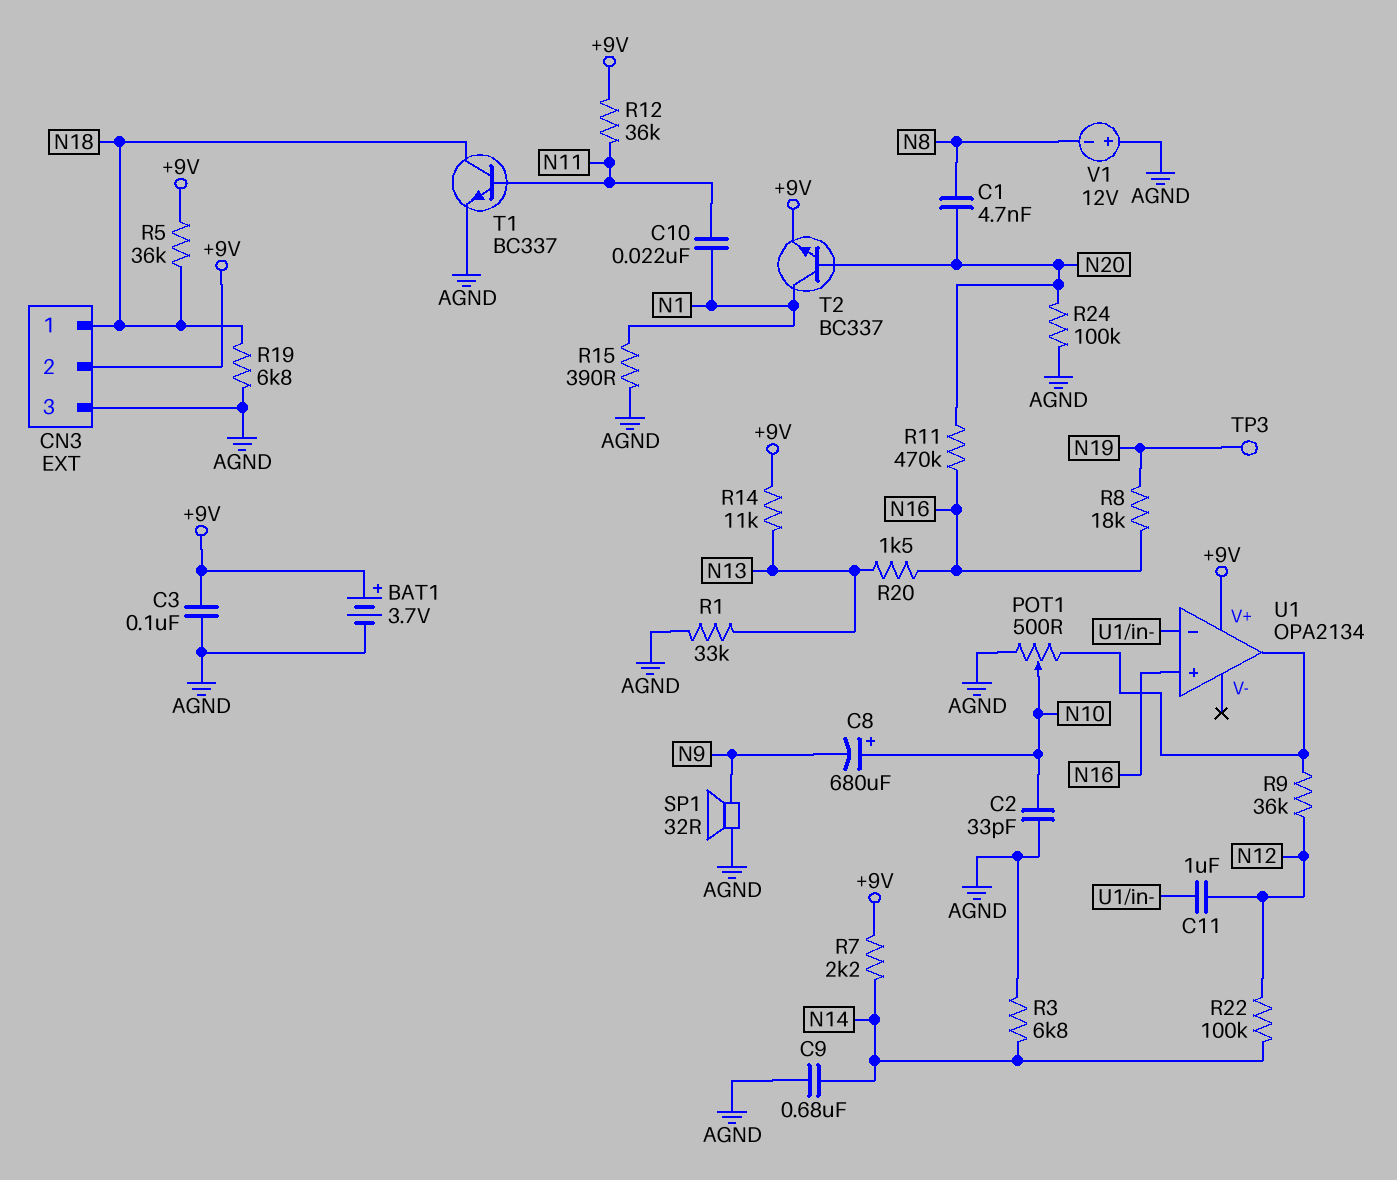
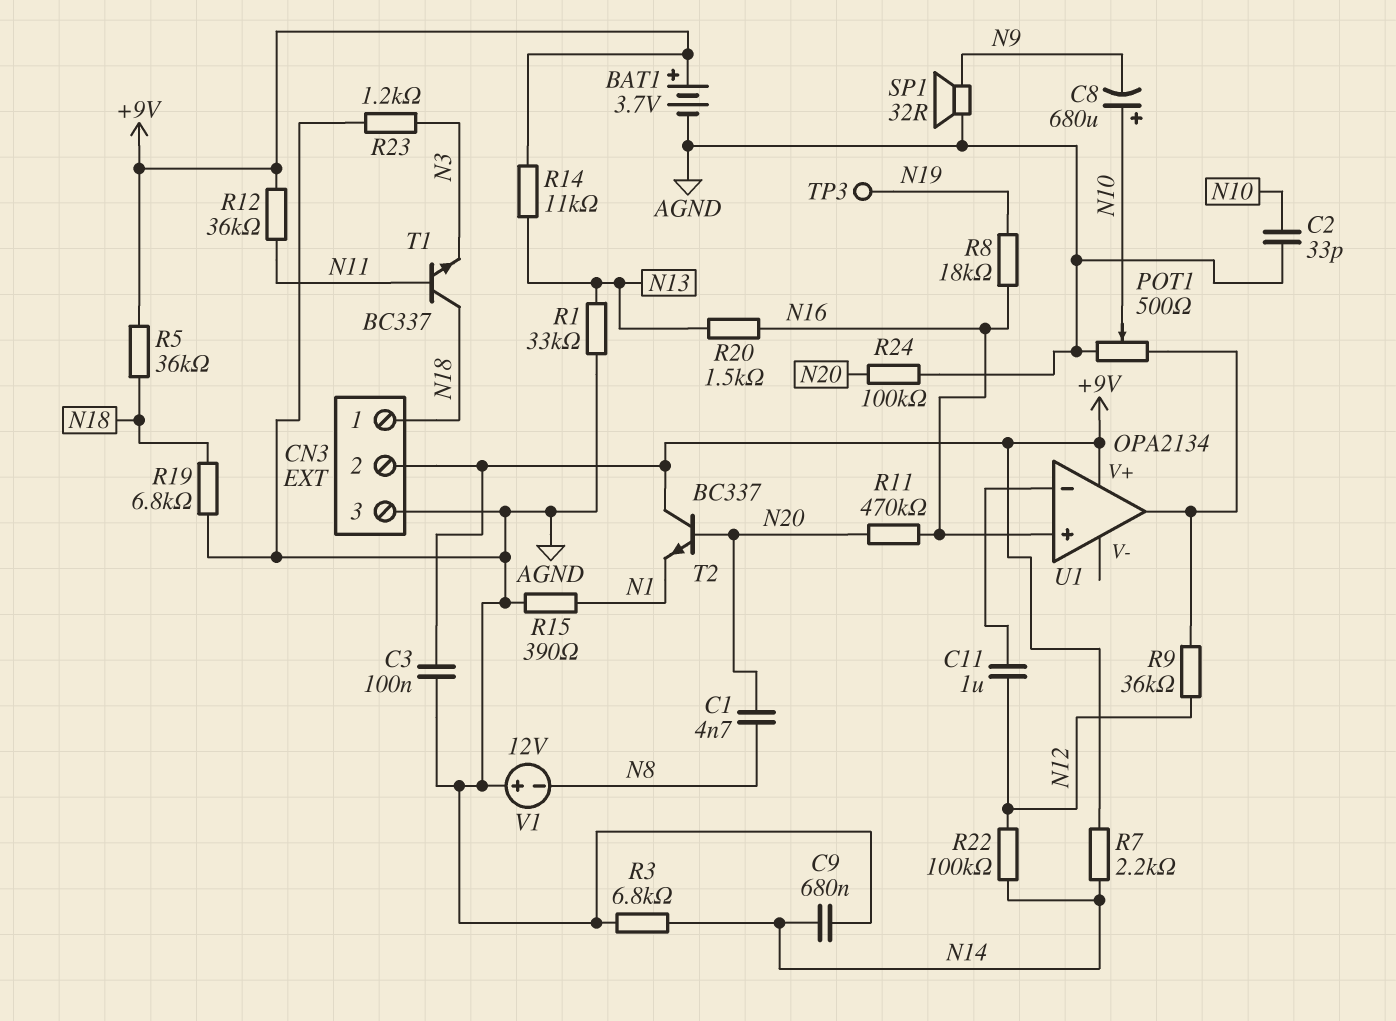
C10: 22nF (N1, N11) -> none
R23: none -> 1.2k (AGND, N3)
T1: NPN BC337 (B N11, C N18, E AGND) -> NPN BC337 (B N11, C N18, E N3)
T2: NPN BC337 (B N20, C N1, E +9V) -> NPN BC337 (B N20, C +9V, E N1)

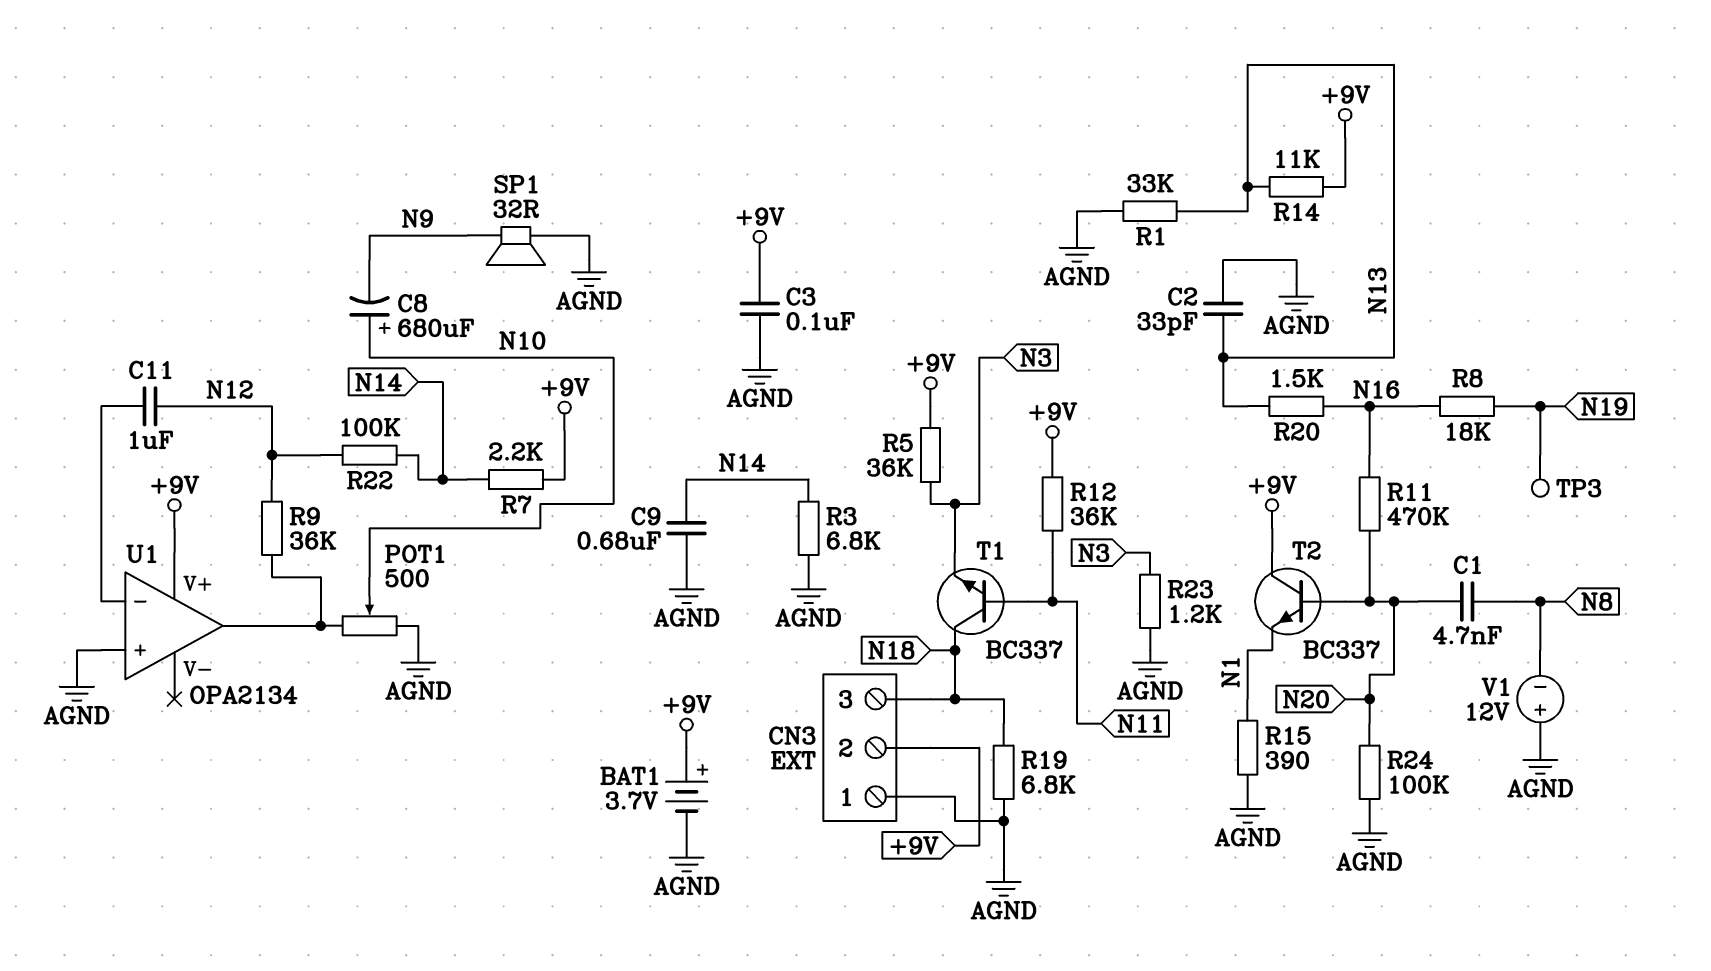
C2: 33pF (AGND, N10) -> 33pF (AGND, N13)
CN3 pin 1: N18 -> AGND
CN3 pin 3: AGND -> N18
R5: 36k (+9V, N18) -> 36k (+9V, N3)
U1 pin in+: N16 -> AGND

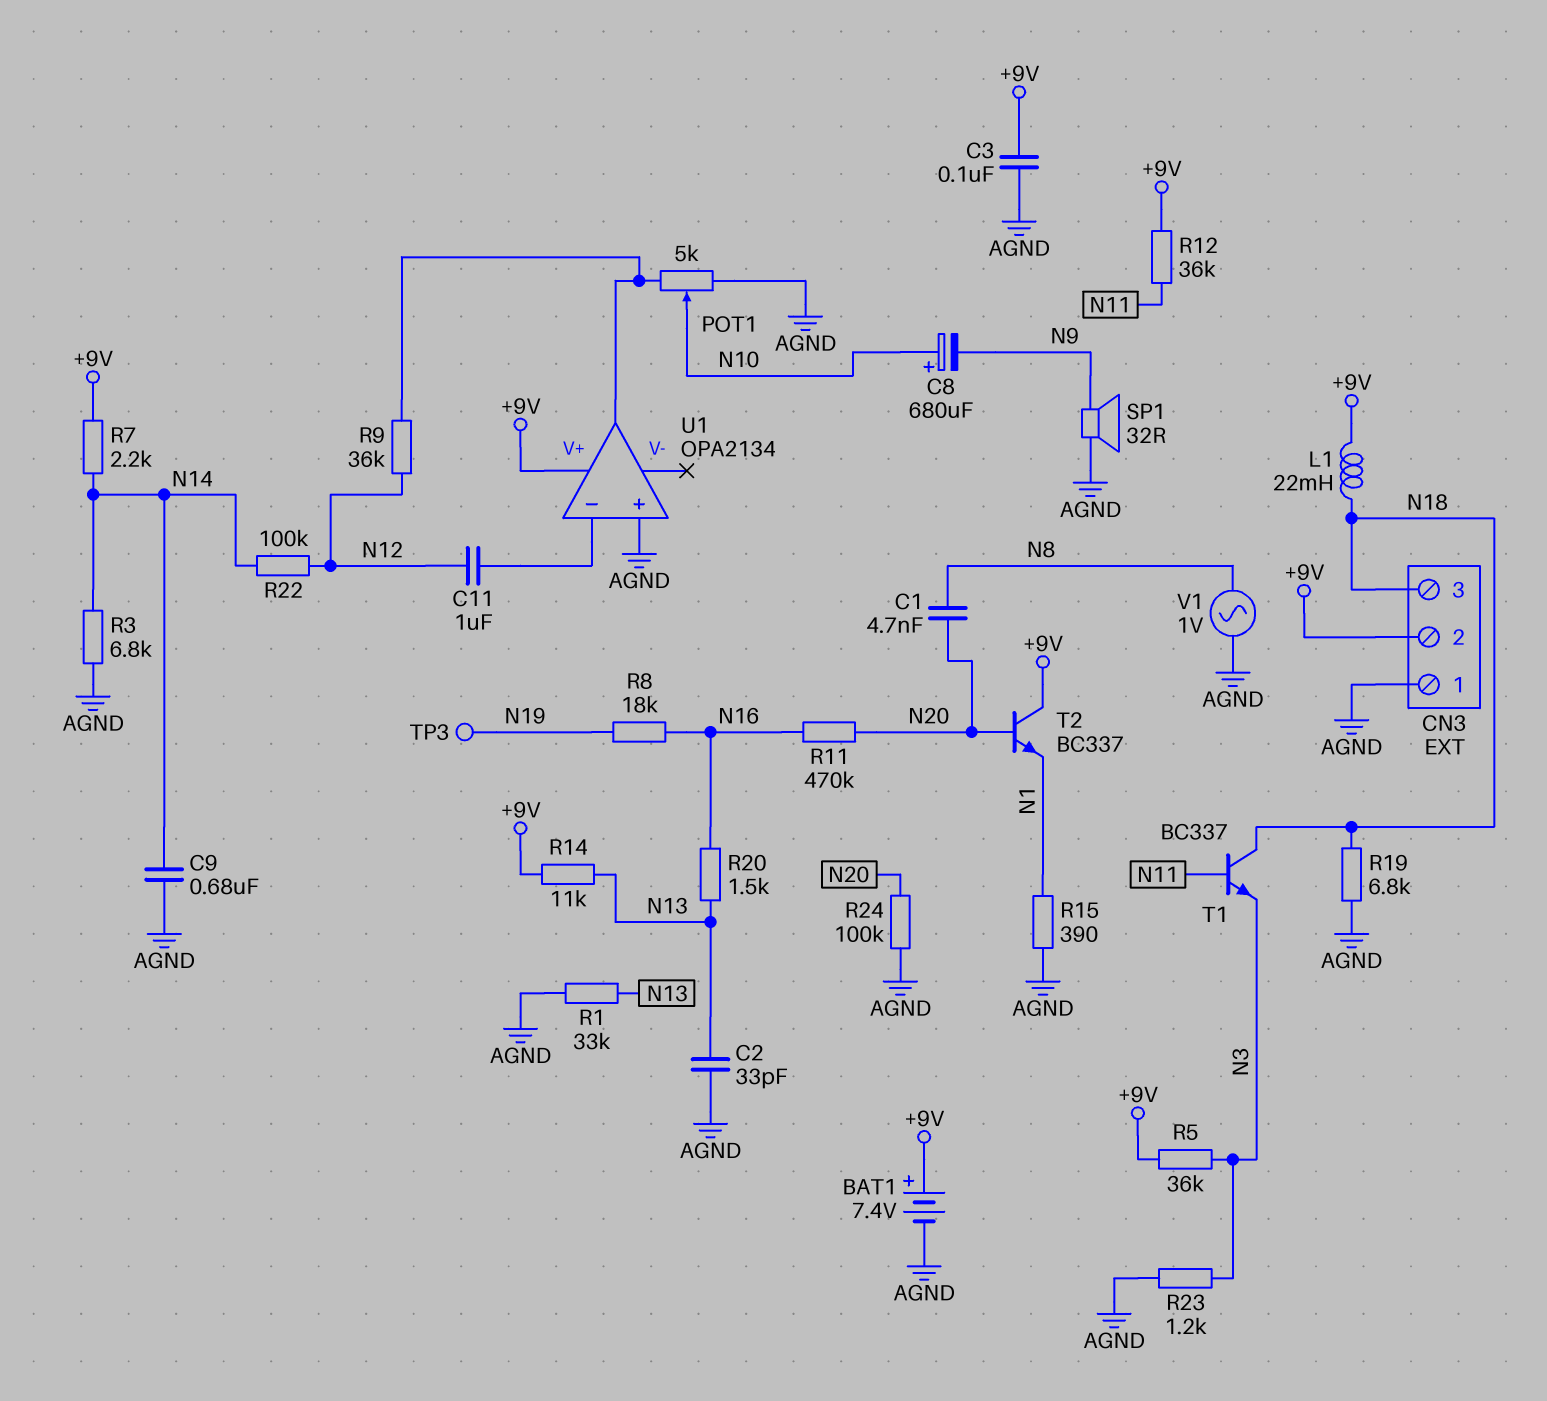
BAT1: 3.7V (plus +9V, minus AGND) -> 7.4V (plus +9V, minus AGND)
L1: none -> 22mH (+9V, N18)
POT1: 500 (AGND, U1/out, wiper N10) -> 5k (AGND, U1/out, wiper N10)
V1: 12V (plus AGND, minus N8) -> AC 1V (AGND, N8)

